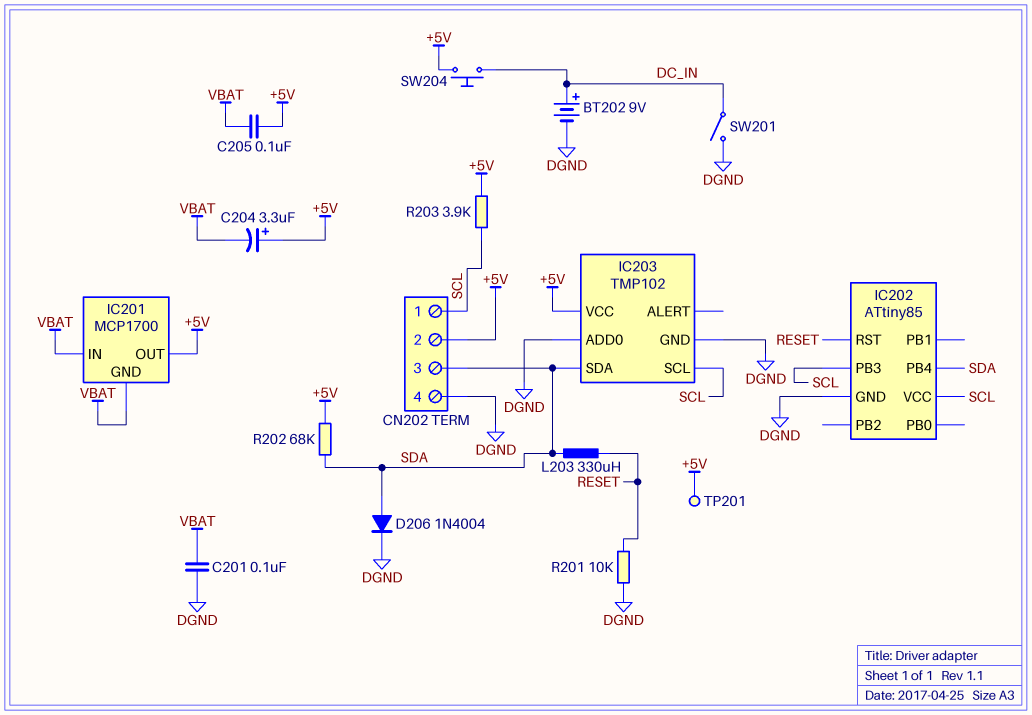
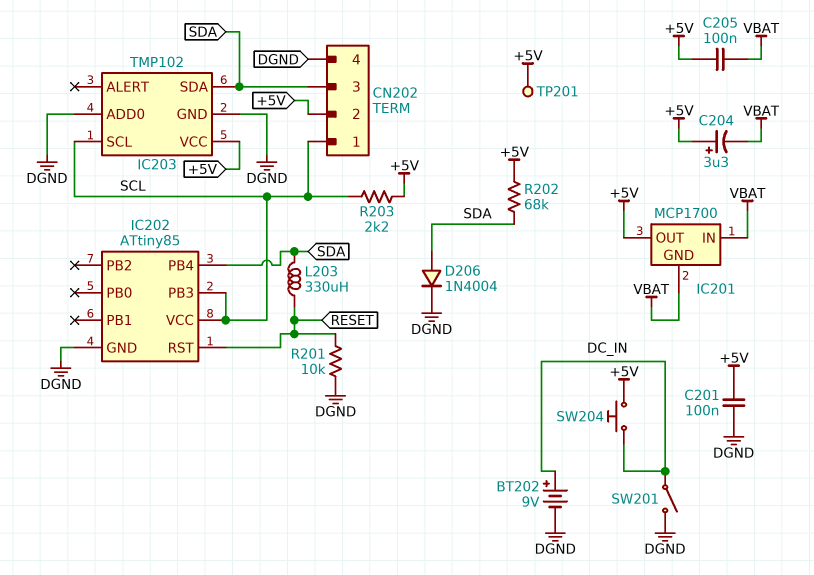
C201: 100nF (DGND, VBAT) -> 100nF (+5V, DGND)
R203: 3.9k (+5V, SCL) -> 2.2k (+5V, SCL)

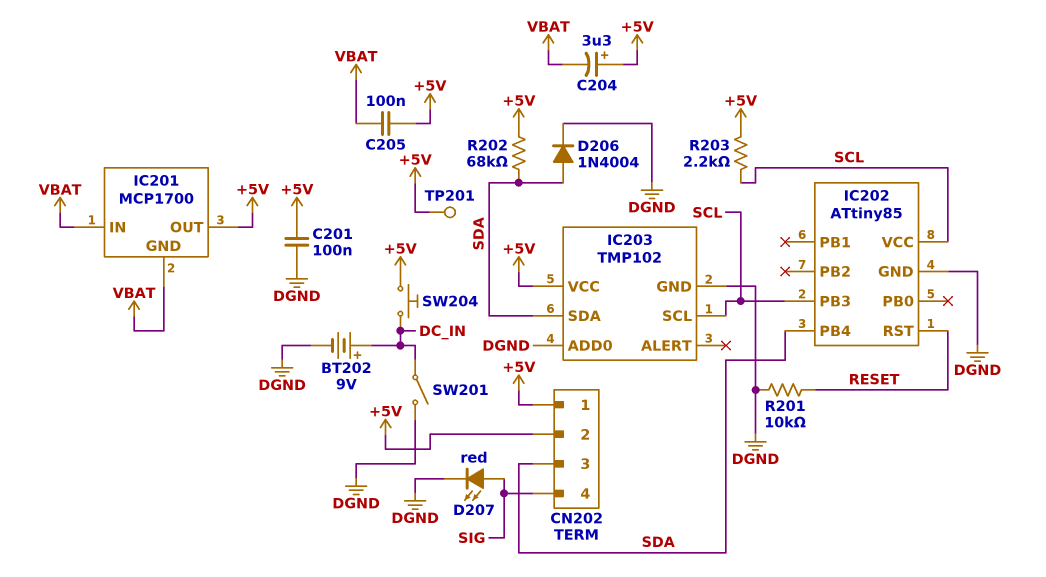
CN202 pin 1: SCL -> +5V
CN202 pin 4: DGND -> SIG
D207: none -> LED red (A SIG, K DGND)
L203: 330uH (RESET, SDA) -> none

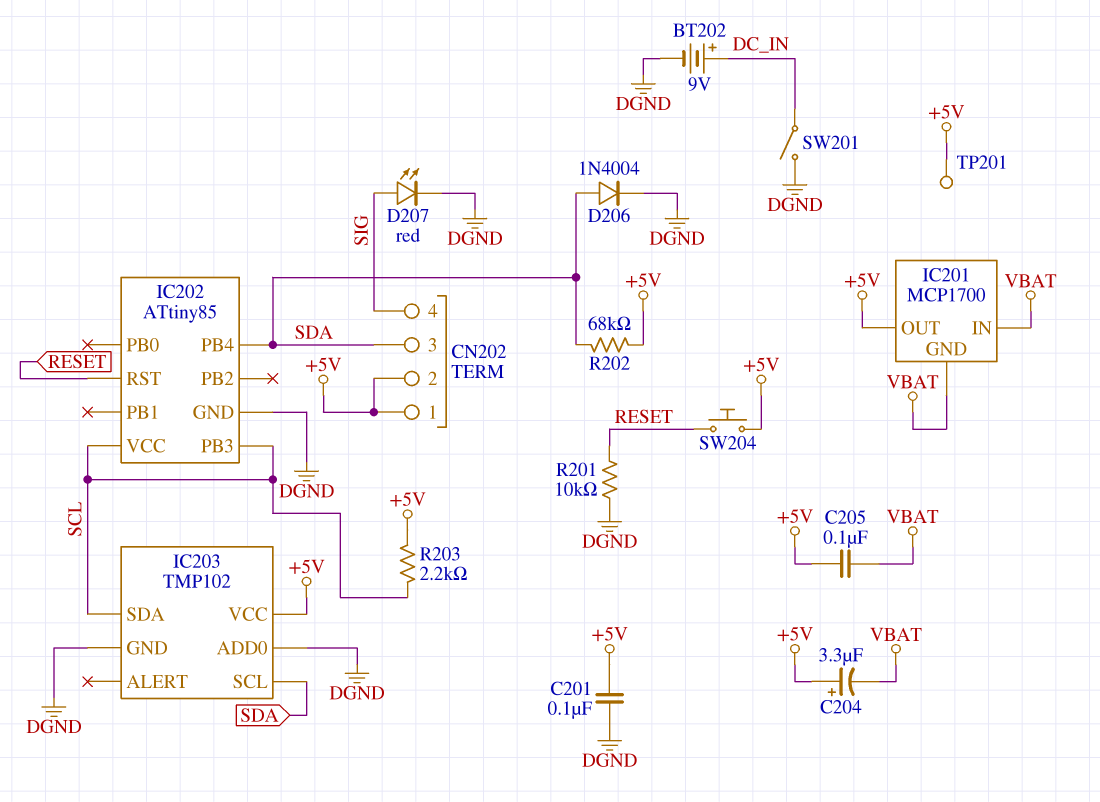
IC203 pin SCL: SCL -> SDA
IC203 pin SDA: SDA -> SCL
SW204: button (+5V, DC_IN) -> button (+5V, RESET)

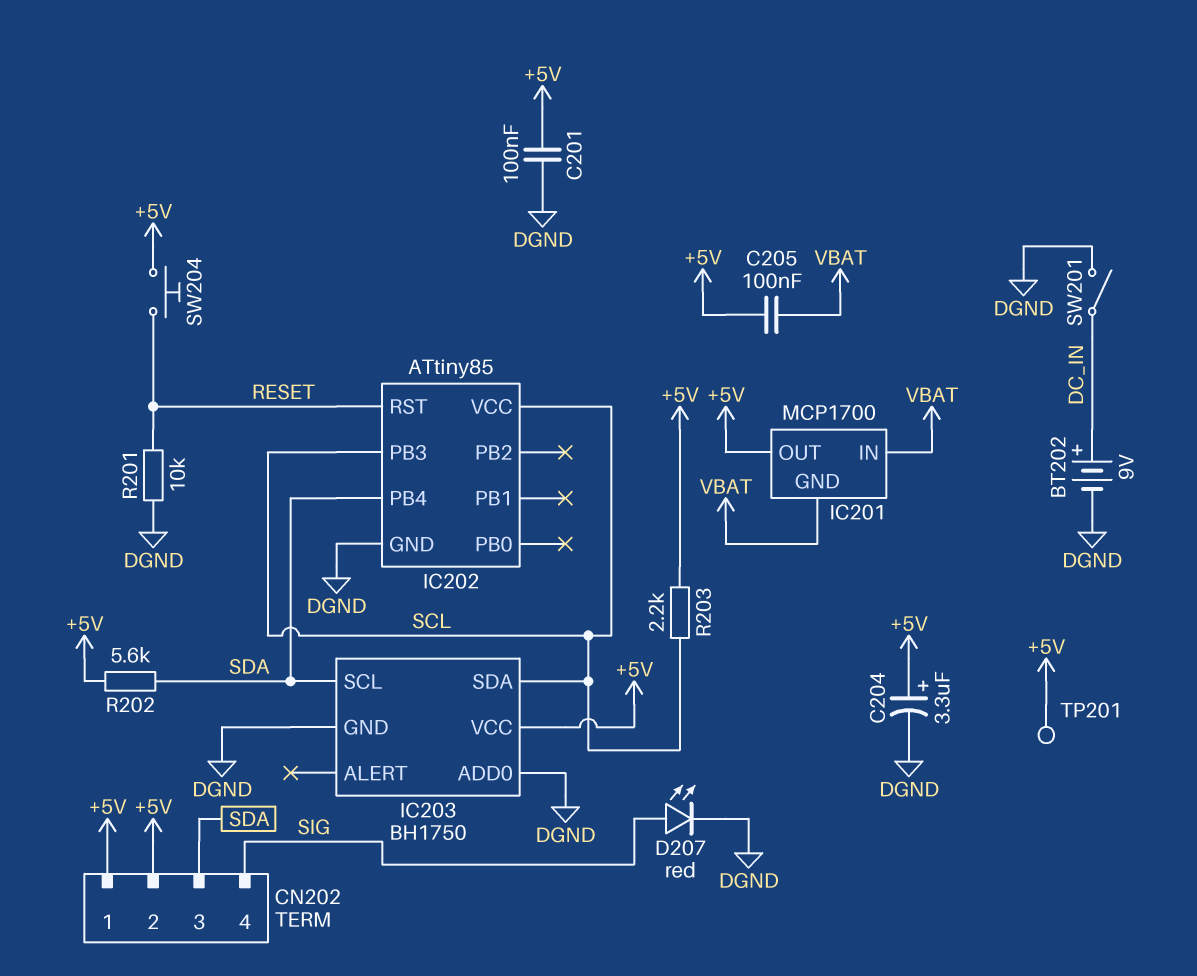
C204: 3.3uF (plus +5V, minus VBAT) -> 3.3uF (plus +5V, minus DGND)
D206: diode 1N4004 (A SDA, K DGND) -> none
IC203: TMP102 -> BH1750
R202: 68k (+5V, SDA) -> 5.6k (+5V, SDA)

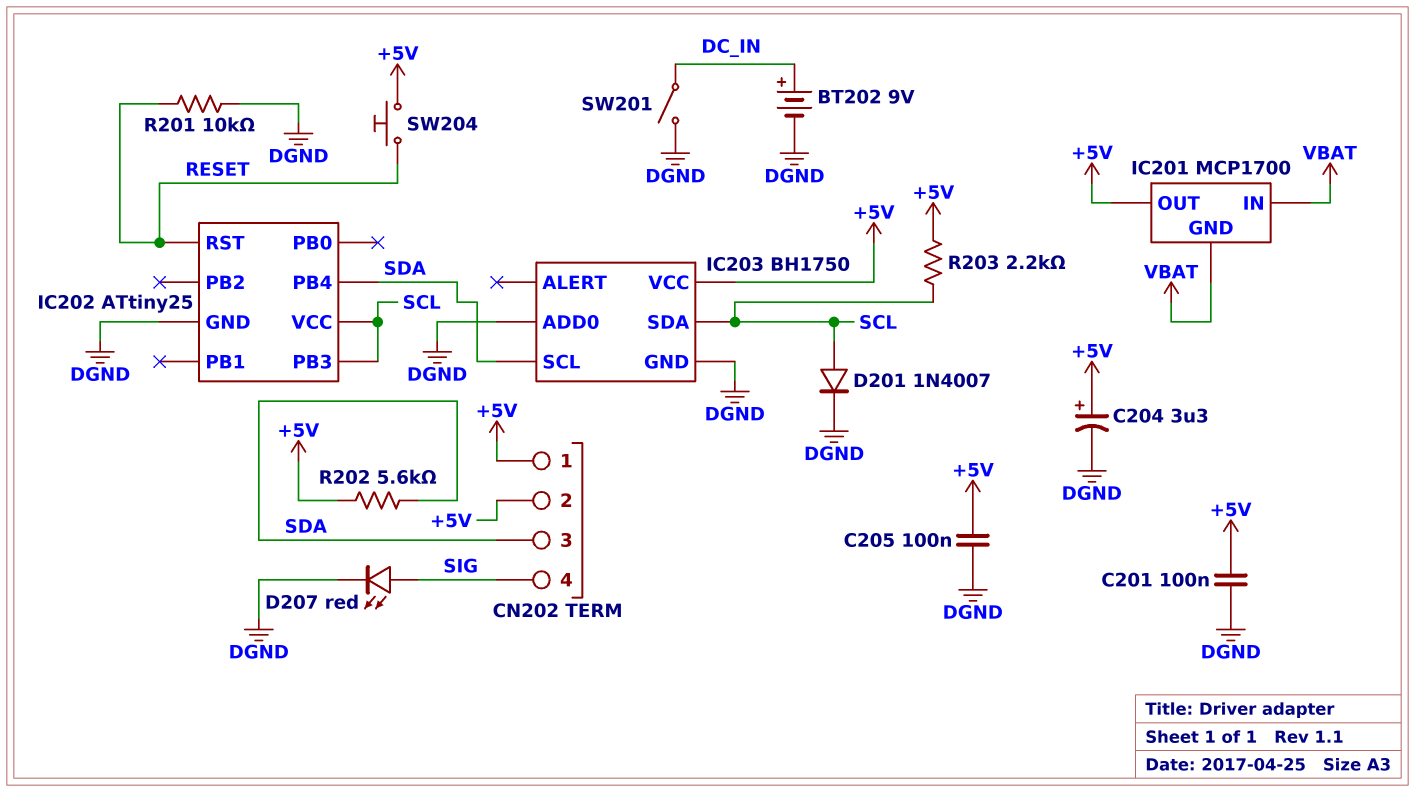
C205: 100nF (+5V, VBAT) -> 100nF (+5V, DGND)
D201: none -> diode 1N4007 (A SCL, K DGND)
IC202: ATtiny85 -> ATtiny25
TP201: test point (+5V) -> none

